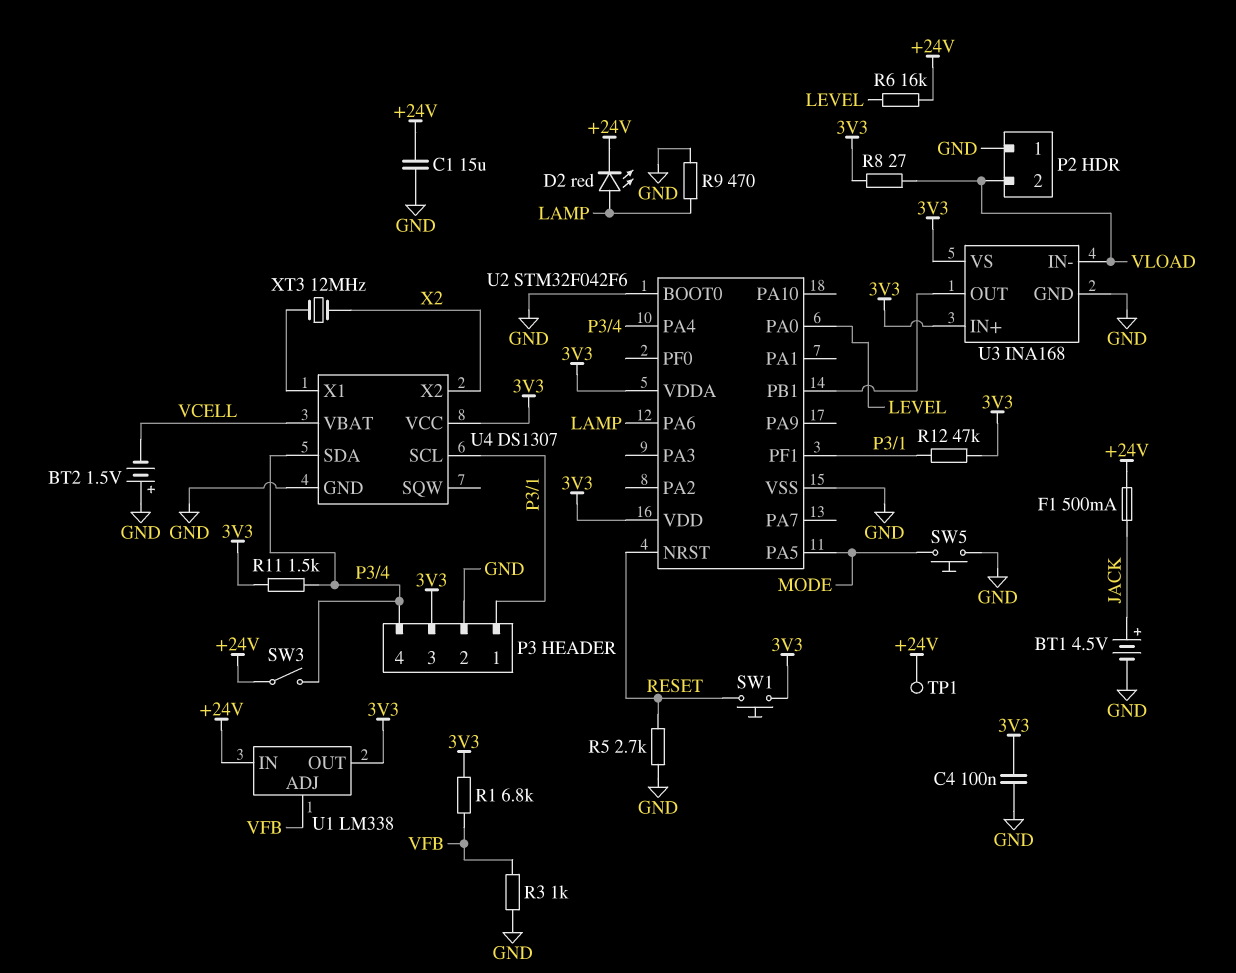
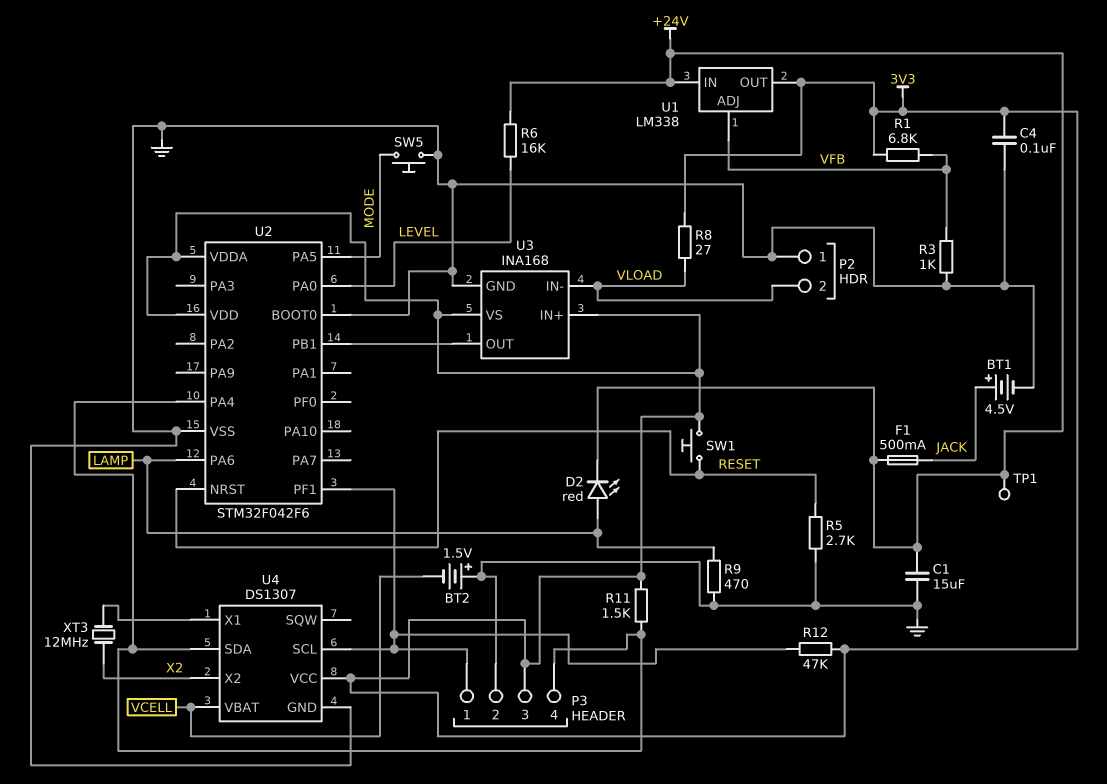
SW3: switch (+24V, P3/4) -> none

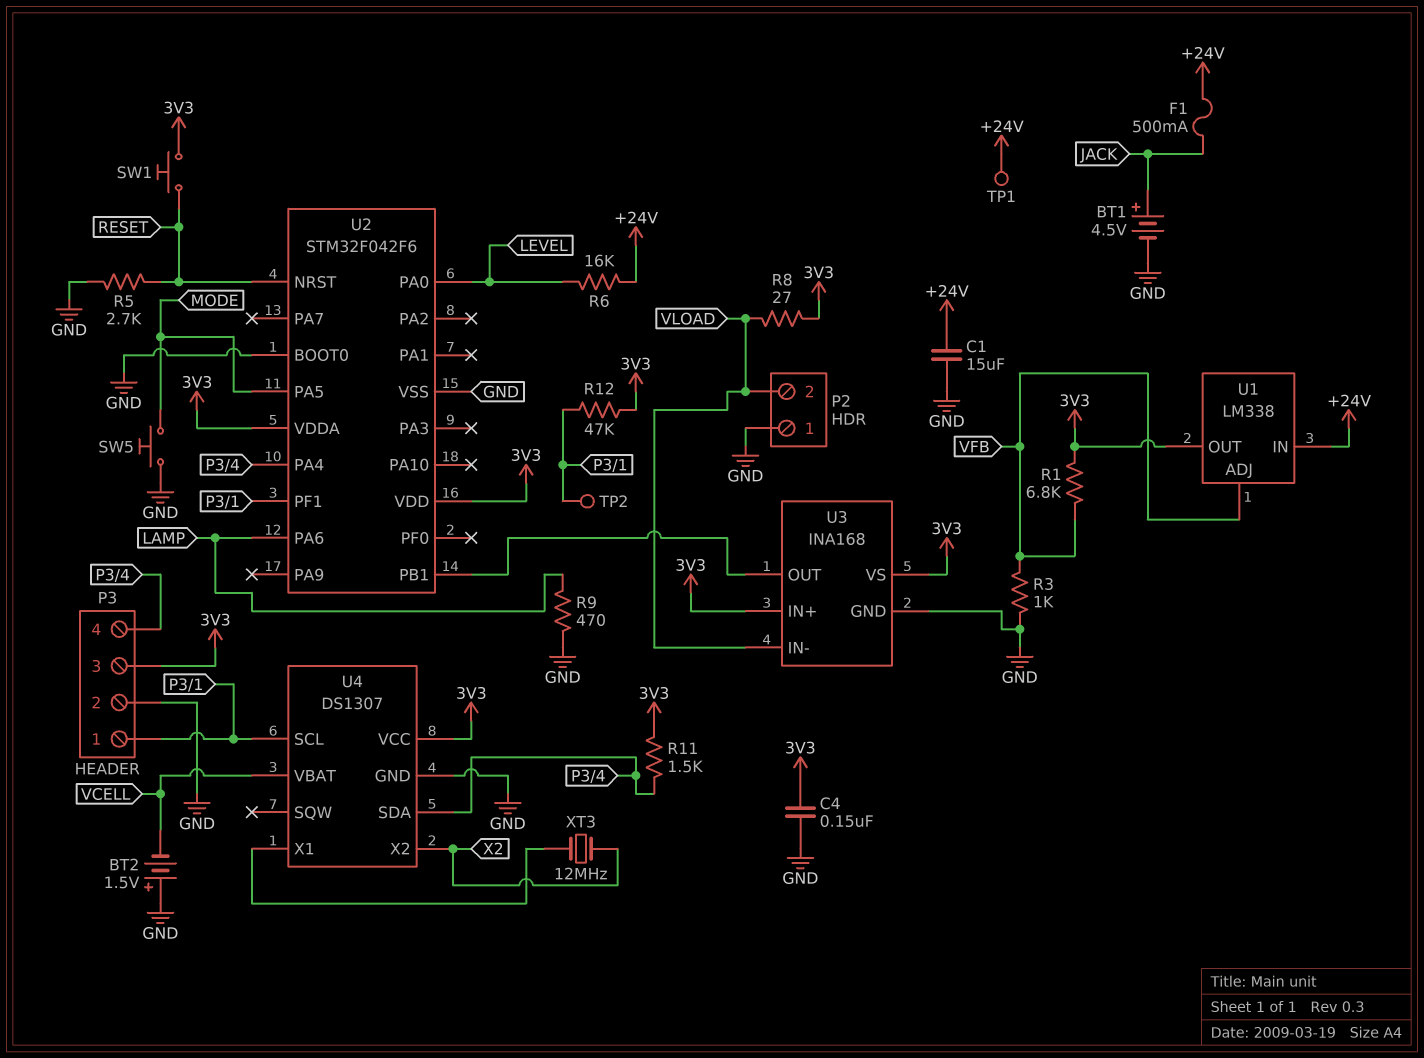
C4: 100nF (3V3, GND) -> 150nF (3V3, GND)
D2: LED red (A LAMP, K +24V) -> none
TP2: none -> test point (P3/1)

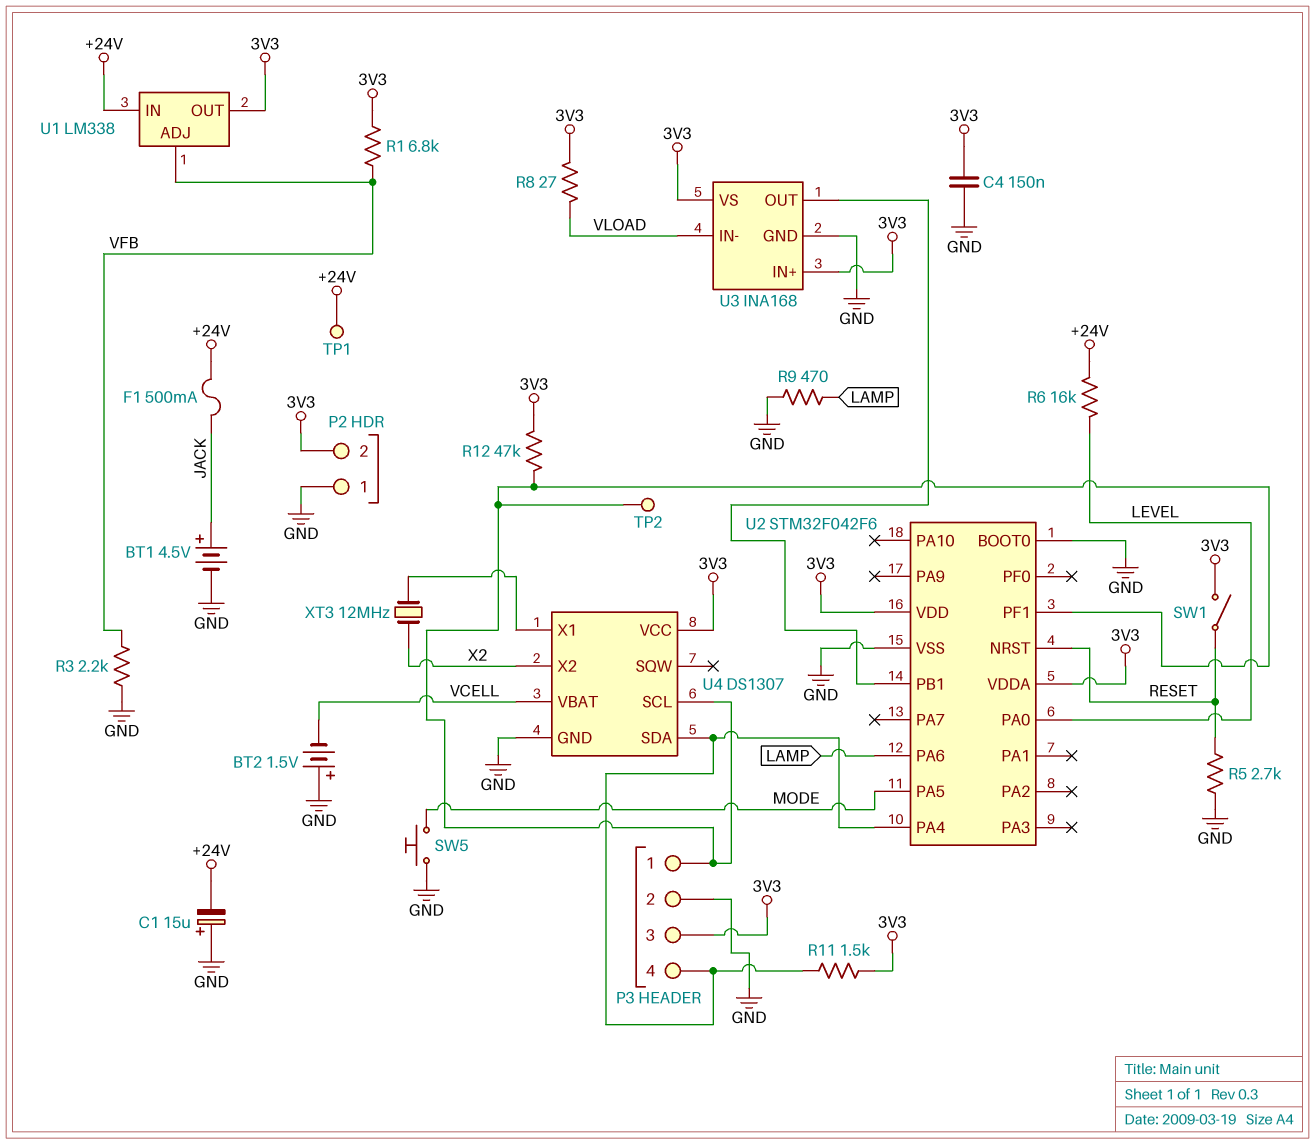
C1: 15uF (+24V, GND) -> 15uF (plus GND, minus +24V)
P2 pin 2: VLOAD -> 3V3
R3: 1k (GND, VFB) -> 2.2k (GND, VFB)
SW1: button (3V3, RESET) -> switch (3V3, RESET)

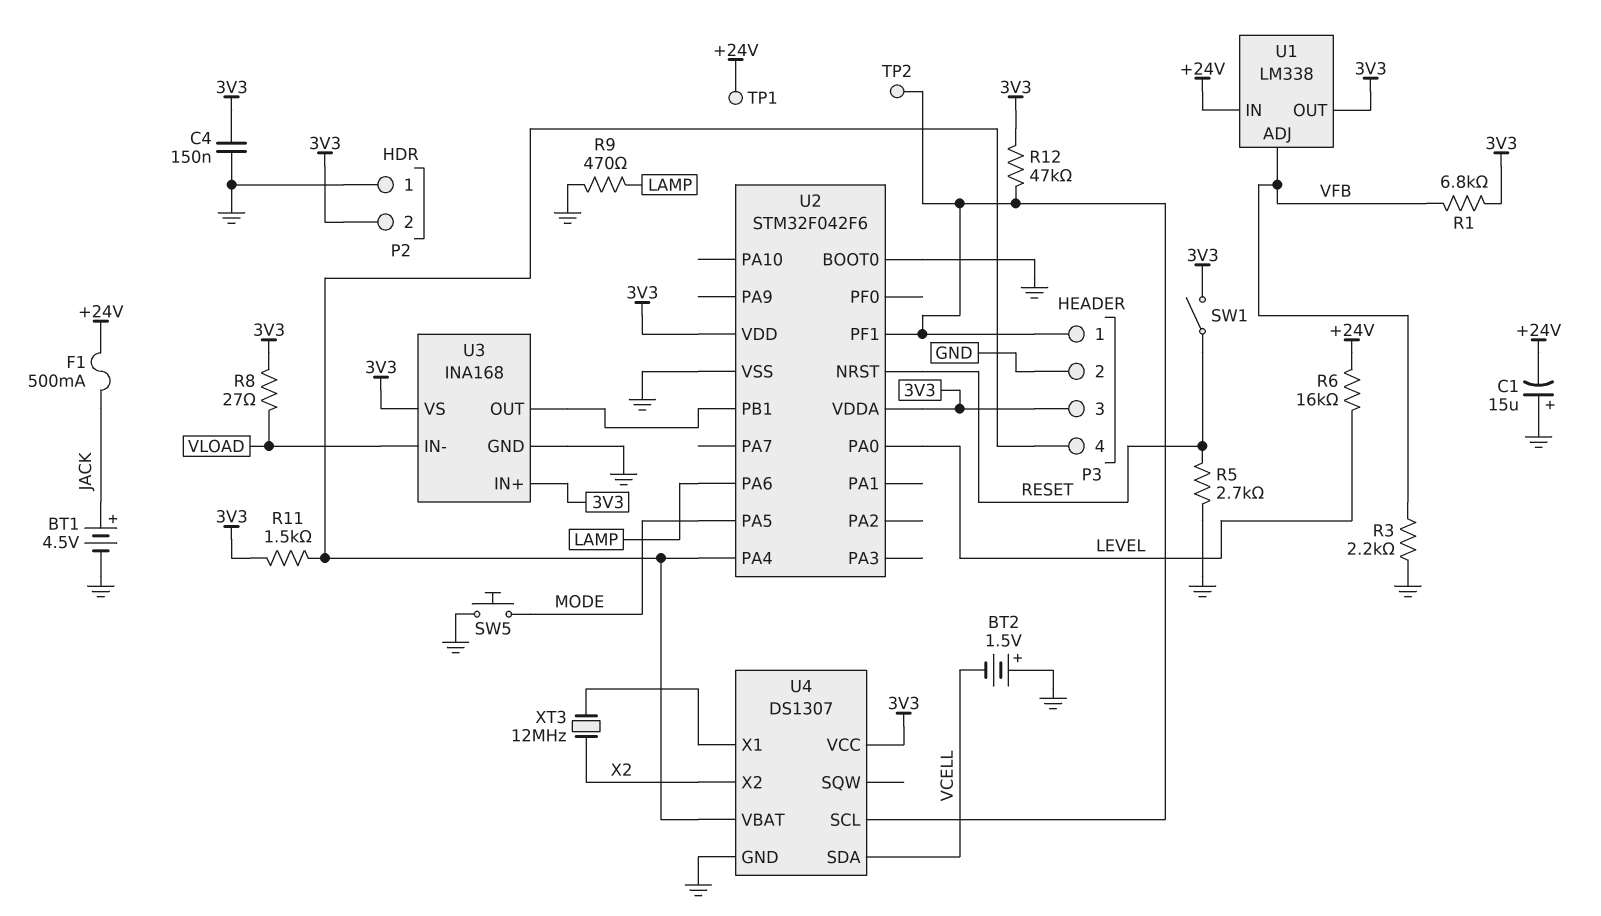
U4 pin SDA: P3/4 -> VCELL
U4 pin VBAT: VCELL -> P3/4

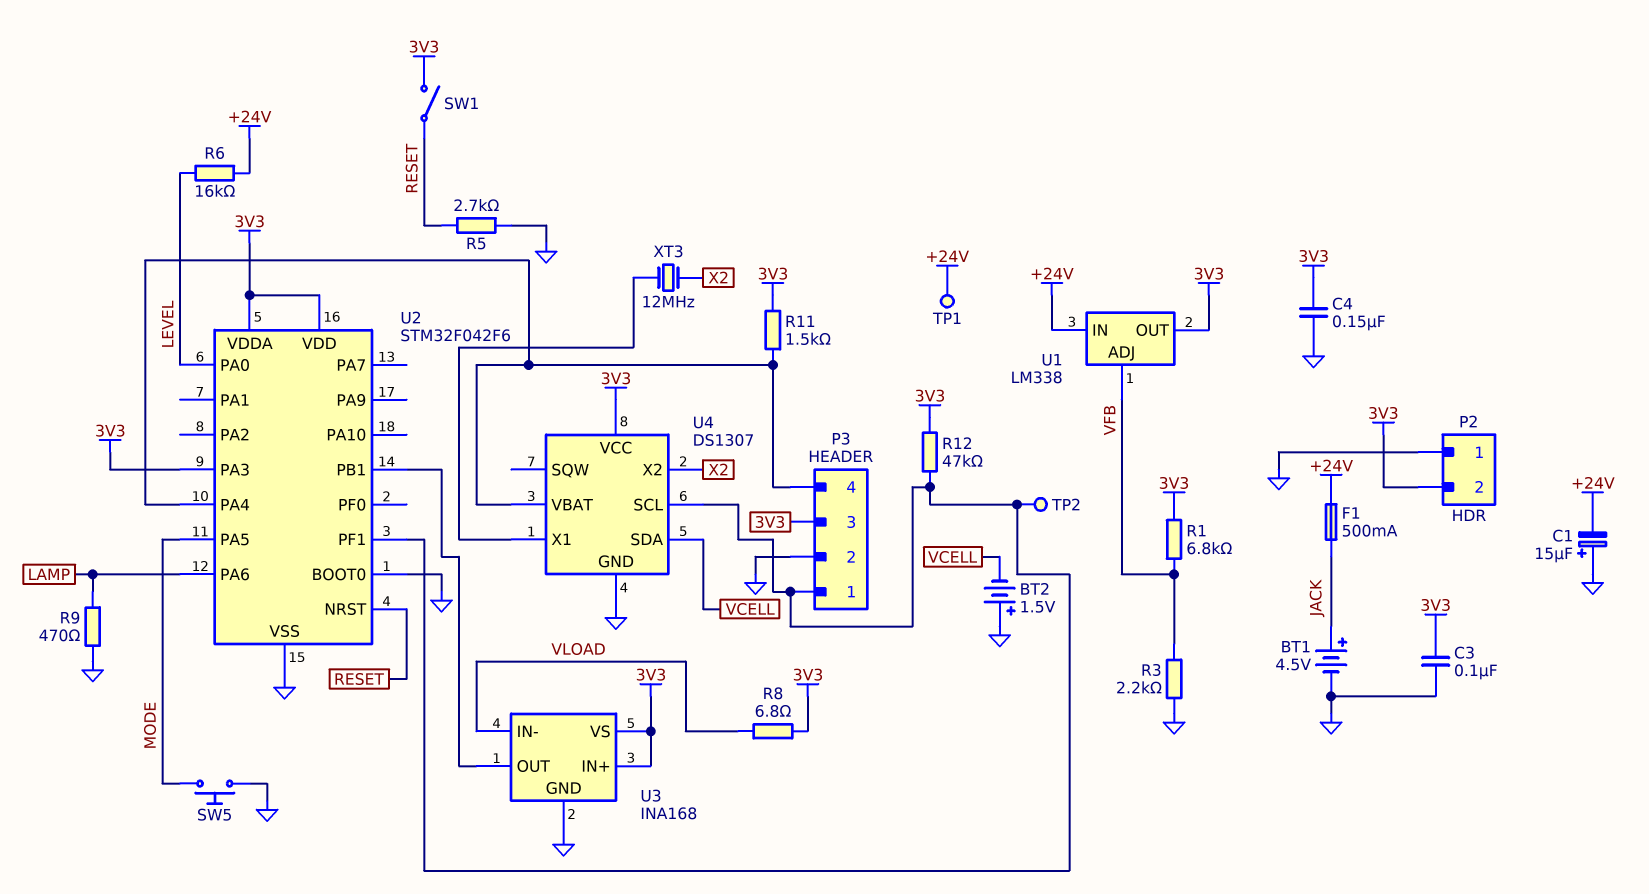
C3: none -> 100nF (3V3, GND)
R8: 27 (3V3, VLOAD) -> 6.8 (3V3, VLOAD)
U2 pin PA3: none -> 3V3

